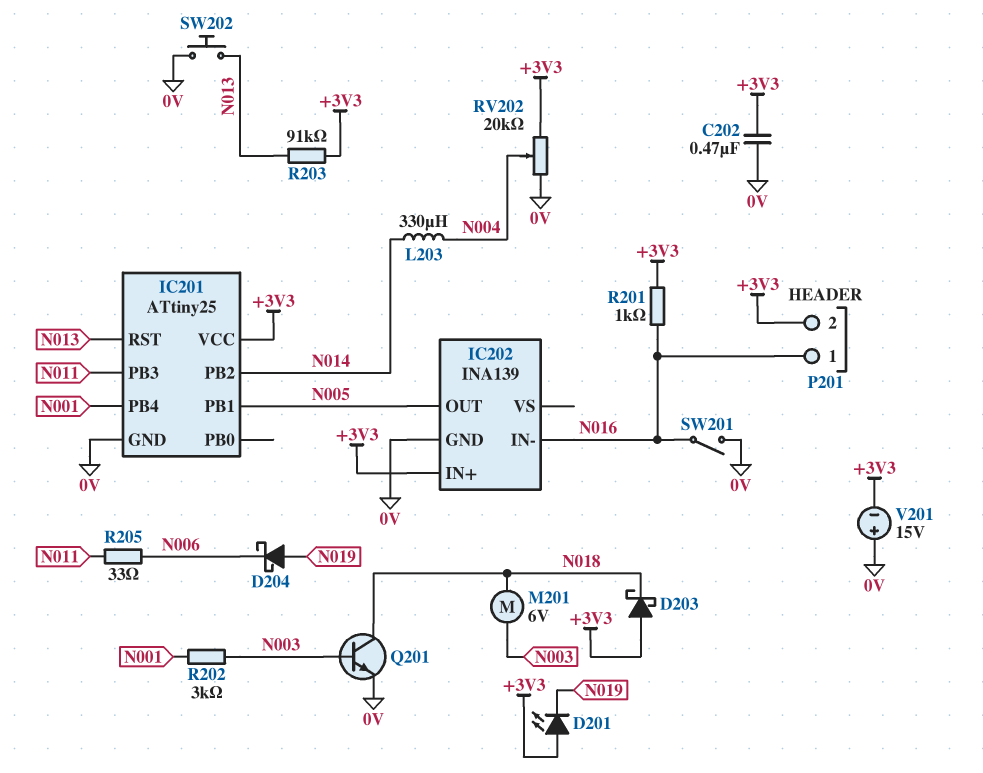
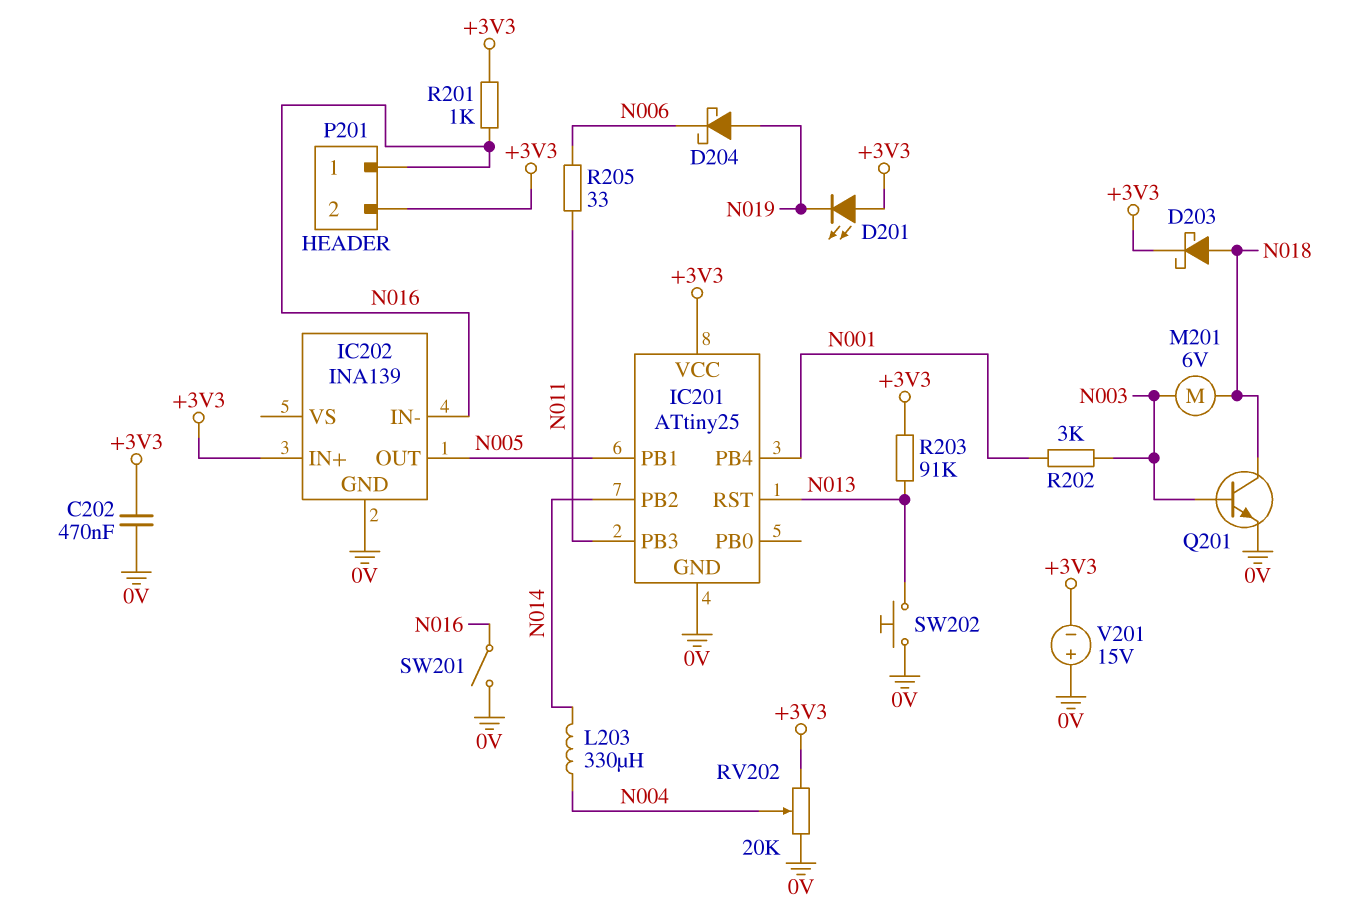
D203: schottky (A +3V3, K N018) -> schottky (A N018, K +3V3)

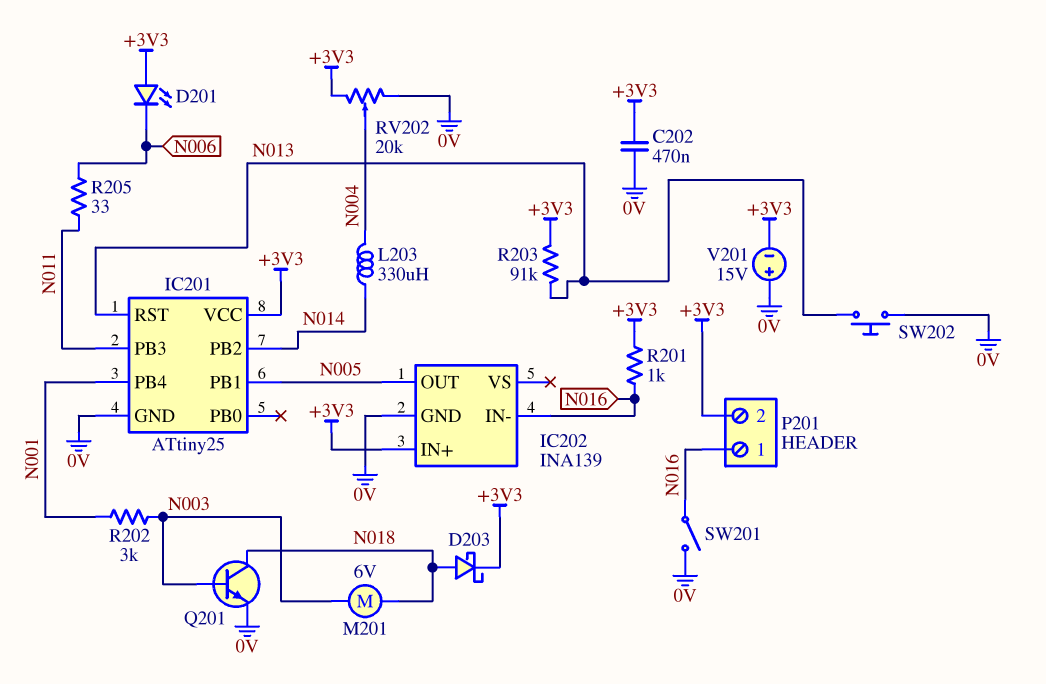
D201: LED (A +3V3, K N019) -> LED (A +3V3, K N006)
D204: schottky (A N019, K N006) -> none

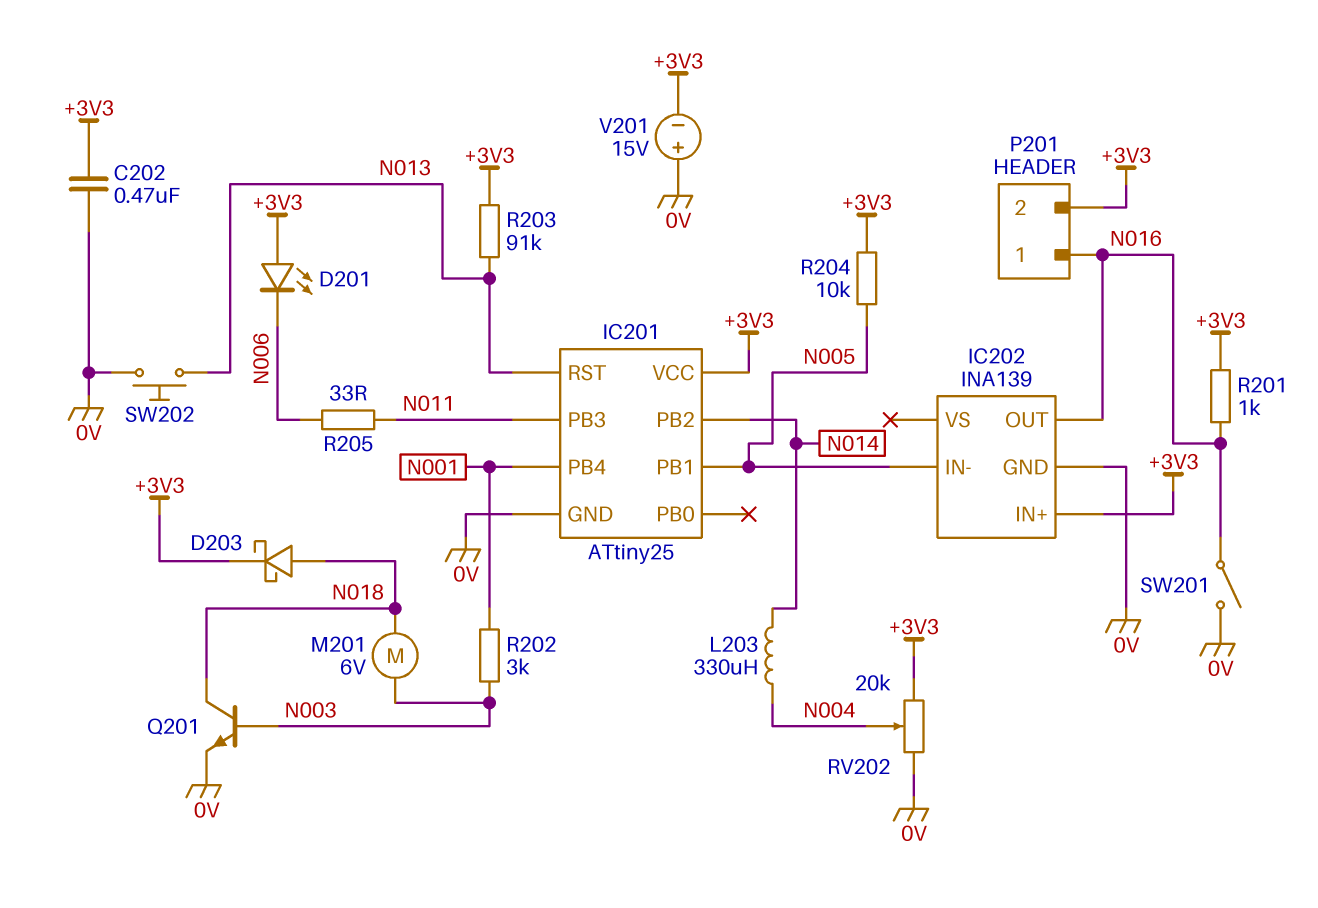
IC202 pin IN-: N016 -> N005
IC202 pin OUT: N005 -> N016
R204: none -> 10k (+3V3, N005)

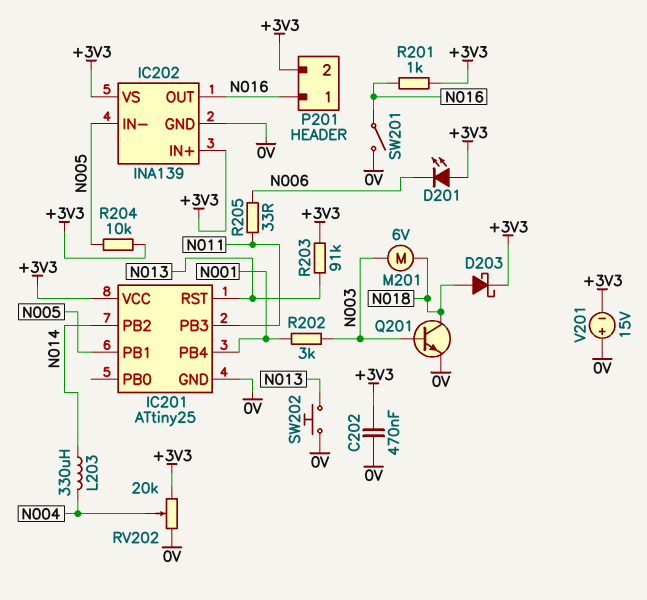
IC202 pin VS: none -> +3V3

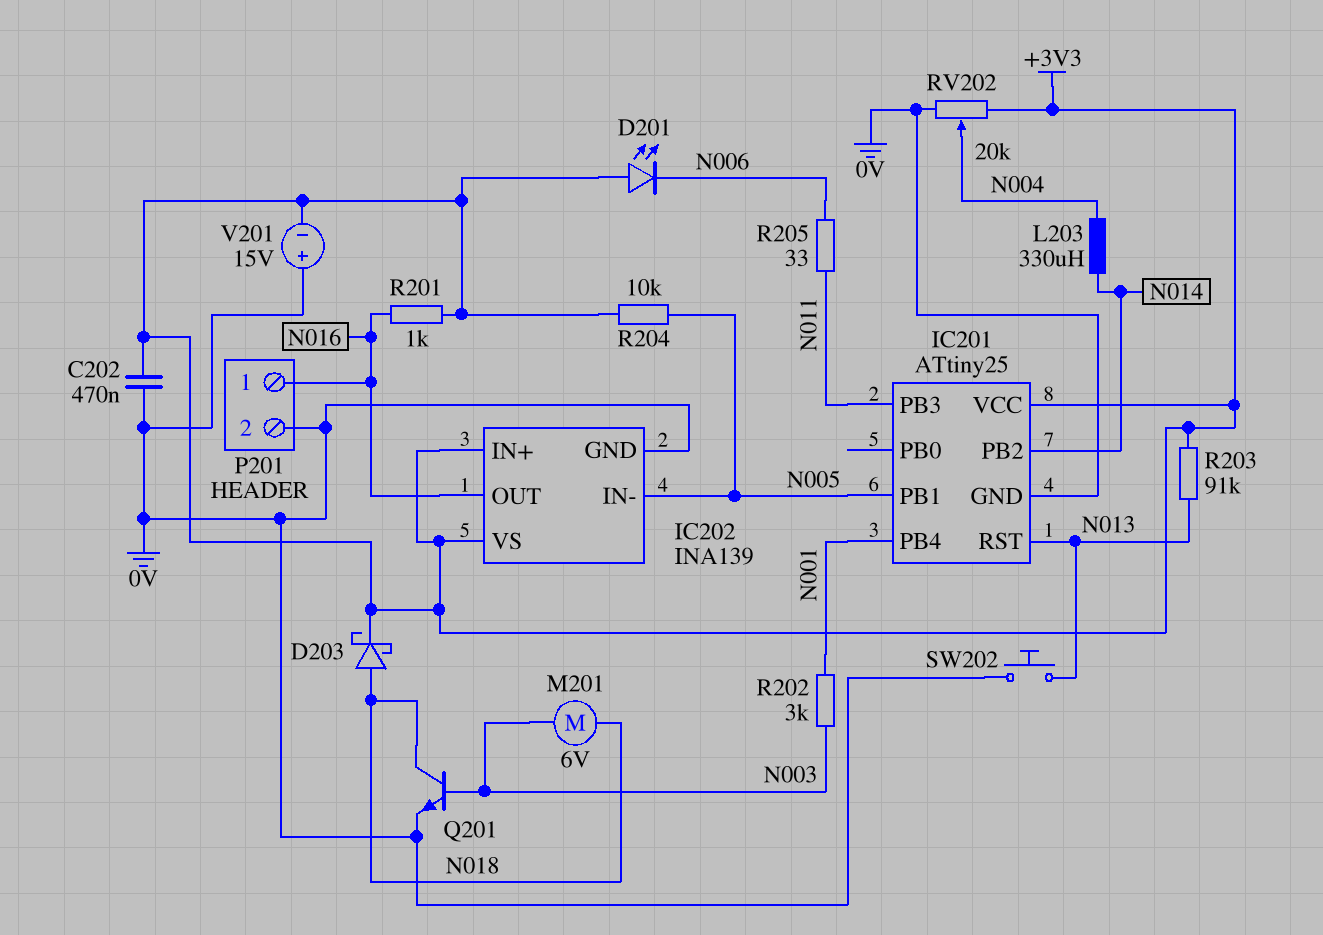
P201 pin 2: +3V3 -> 0V
SW201: switch (0V, N016) -> none

